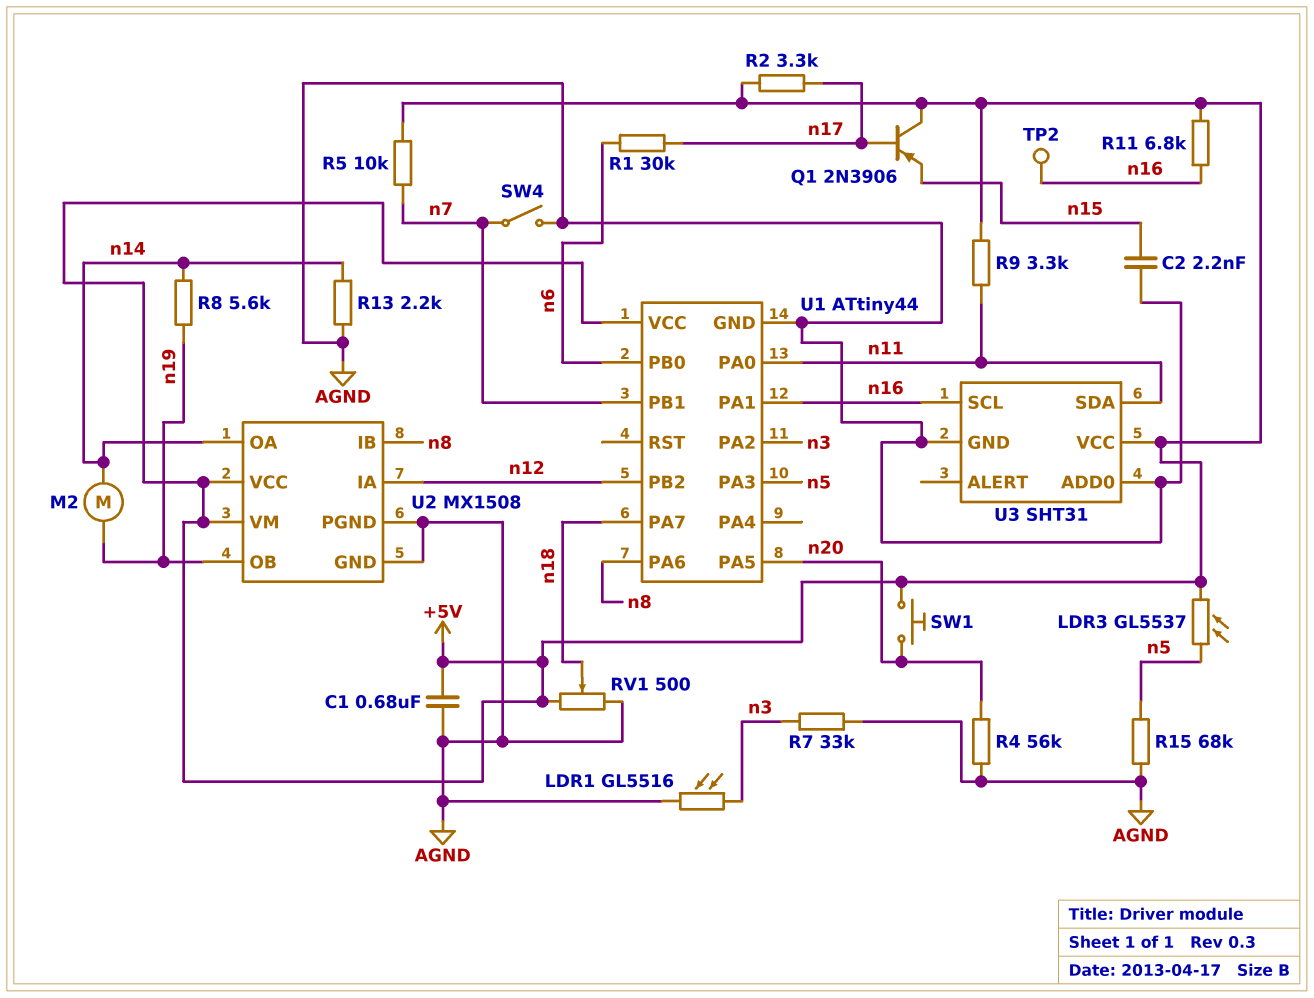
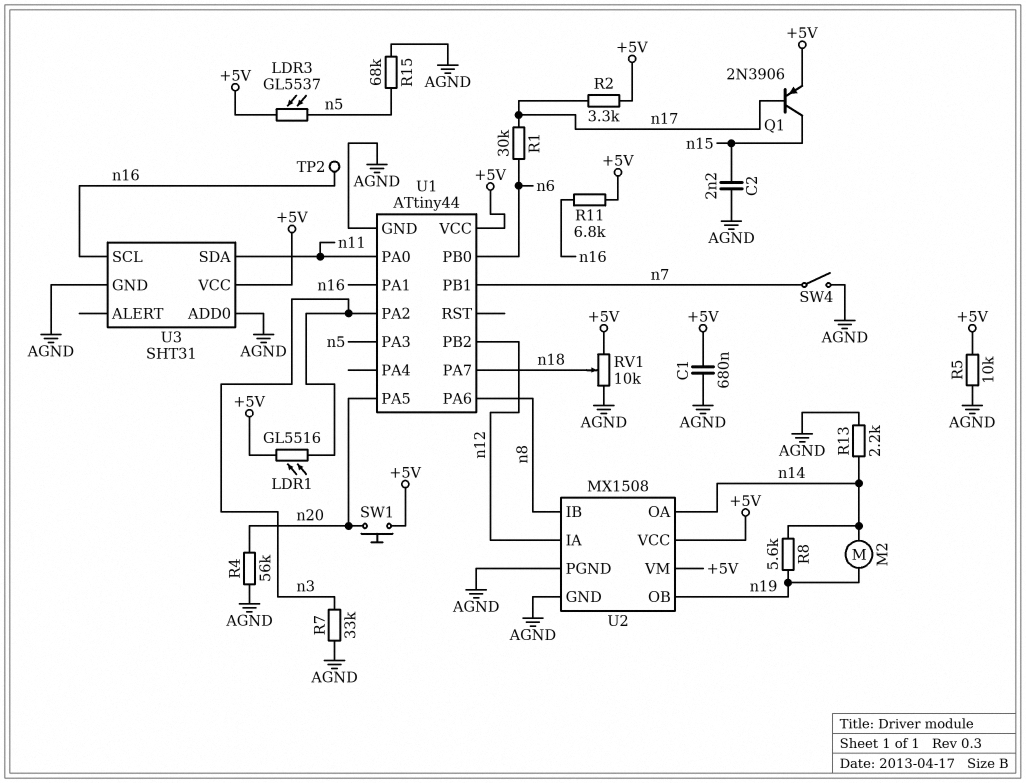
LDR1: GL5516 (AGND, n3) -> GL5516 (+5V, n3)
Q1: PNP 2N3906 (B n17, C +5V, E n15) -> PNP 2N3906 (B n17, C n15, E +5V)
R5: 10k (+5V, n7) -> 10k (+5V, AGND)
R9: 3.3k (+5V, n11) -> none
RV1: 500 (+5V, AGND, wiper n18) -> 10k (+5V, AGND, wiper n18)

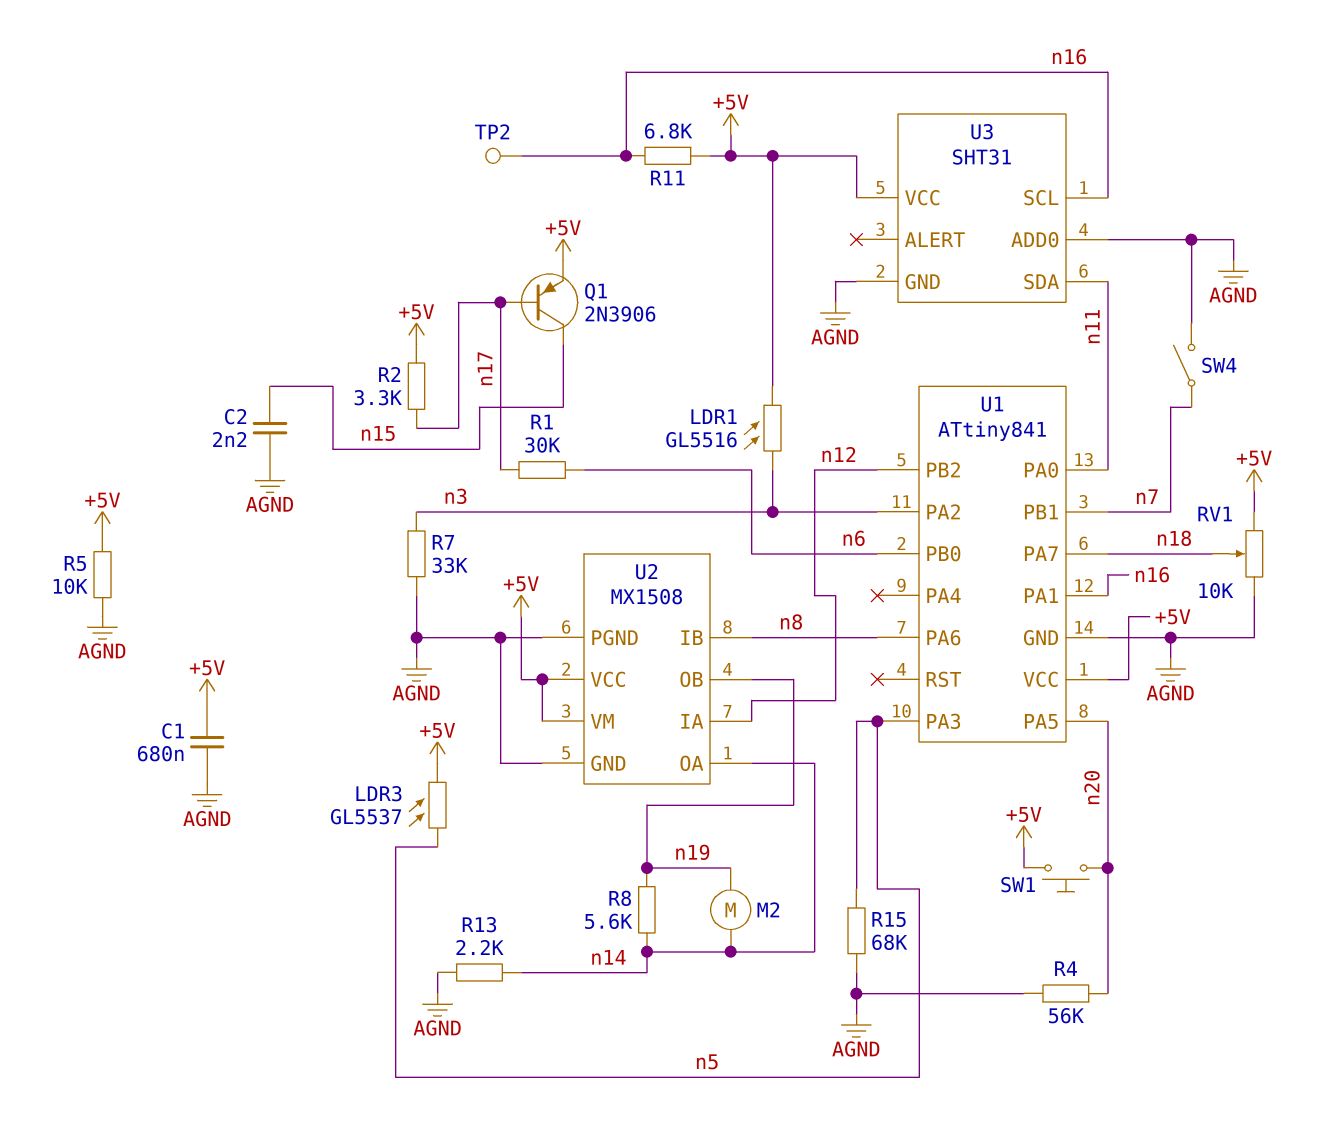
U1: ATtiny44 -> ATtiny841

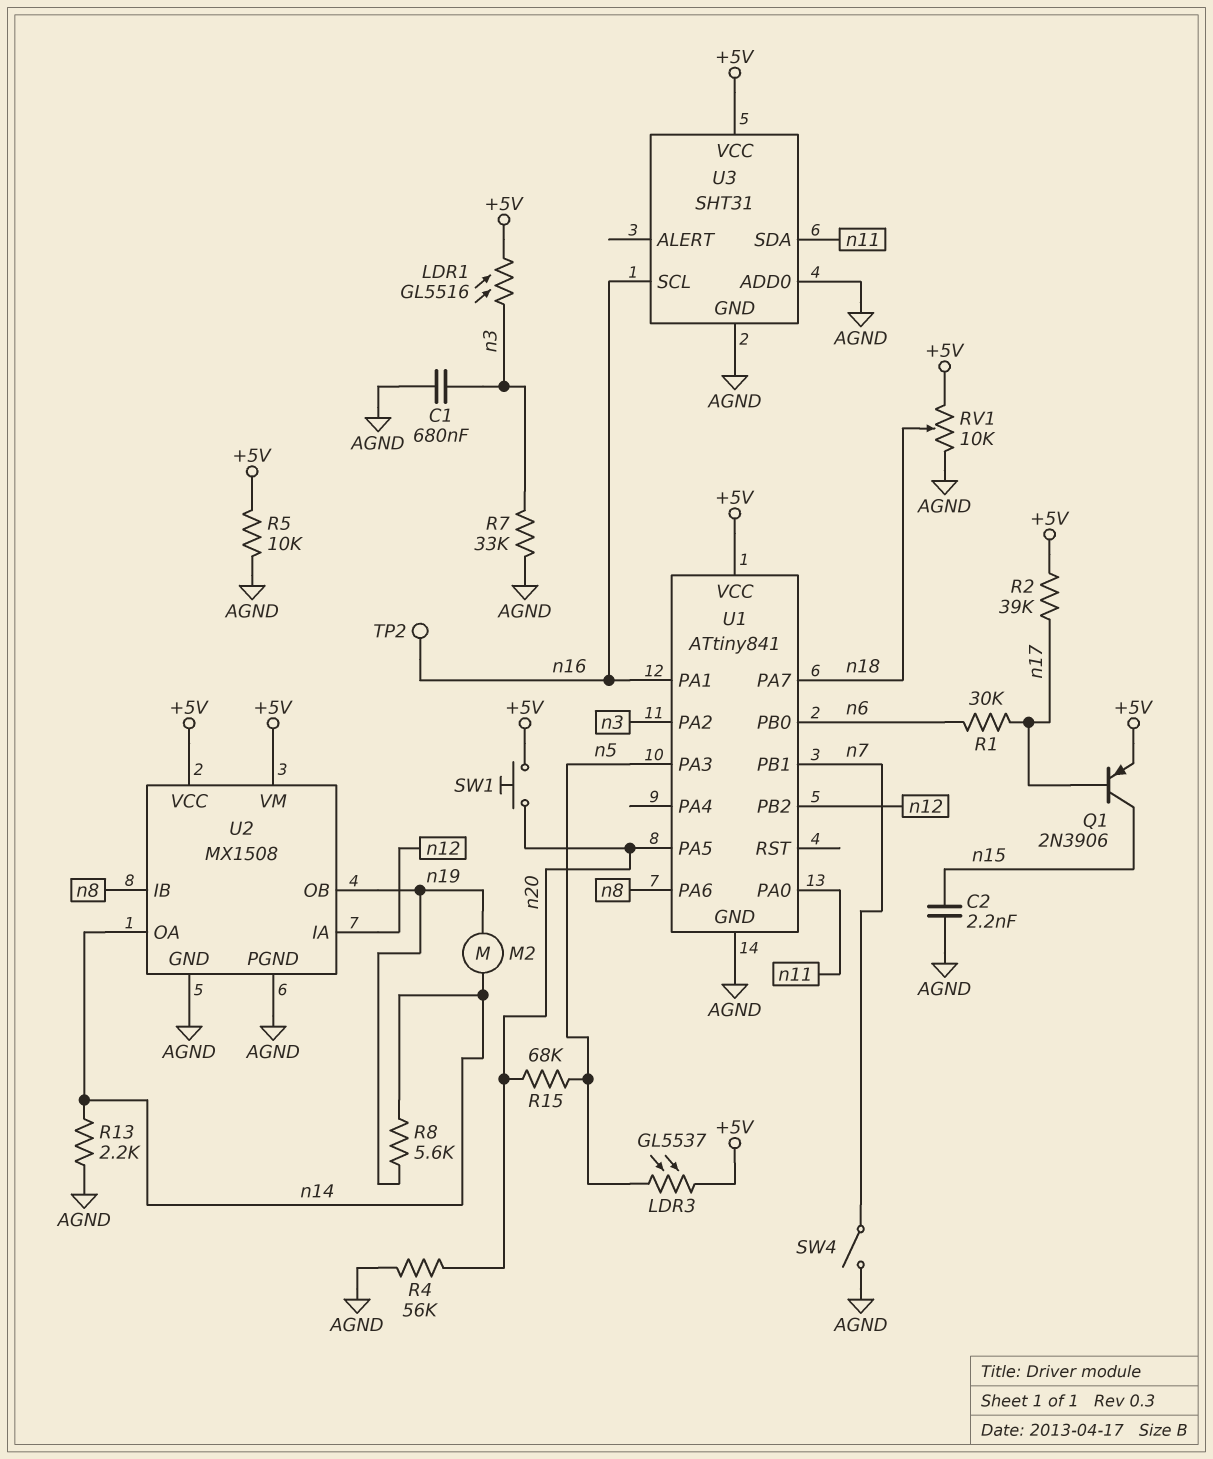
C1: 680nF (+5V, AGND) -> 680nF (AGND, n3)
R2: 3.3k (+5V, n17) -> 39k (+5V, n17)
R11: 6.8k (+5V, n16) -> none
R15: 68k (AGND, n5) -> 68k (n5, n20)

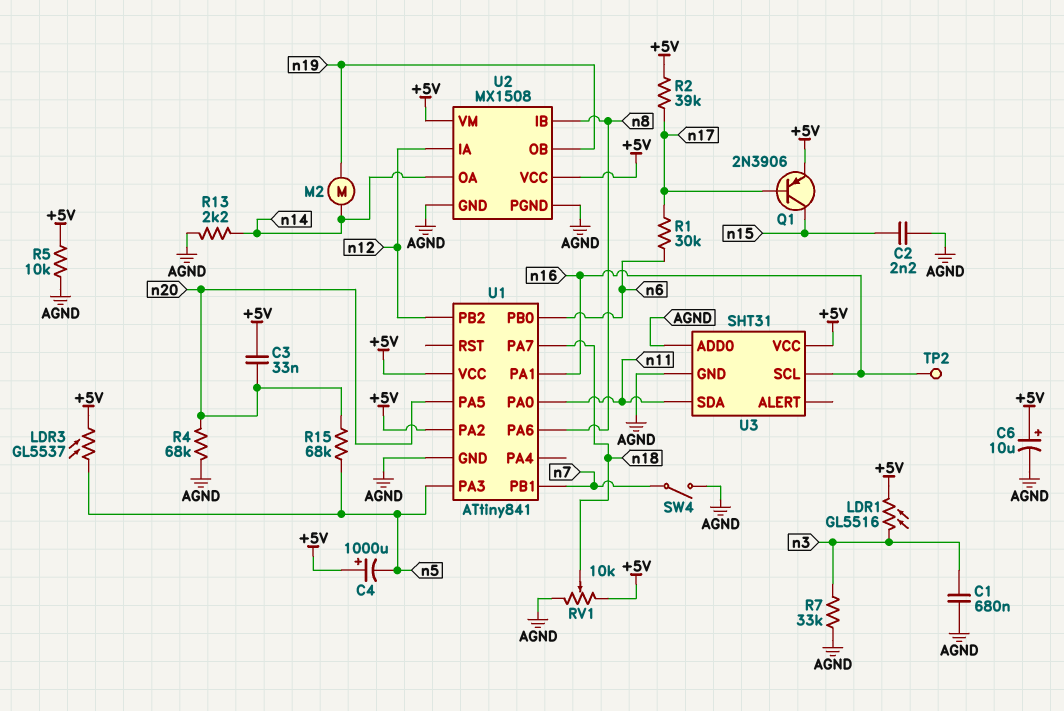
C3: none -> 33nF (+5V, n20)
C4: none -> 1000uF (plus +5V, minus n5)
C6: none -> 10uF (plus +5V, minus AGND)
R4: 56k (AGND, n20) -> 68k (AGND, n20)
R8: 5.6k (n14, n19) -> none
SW1: button (+5V, n20) -> none
U1 pin PA2: n3 -> +5V

